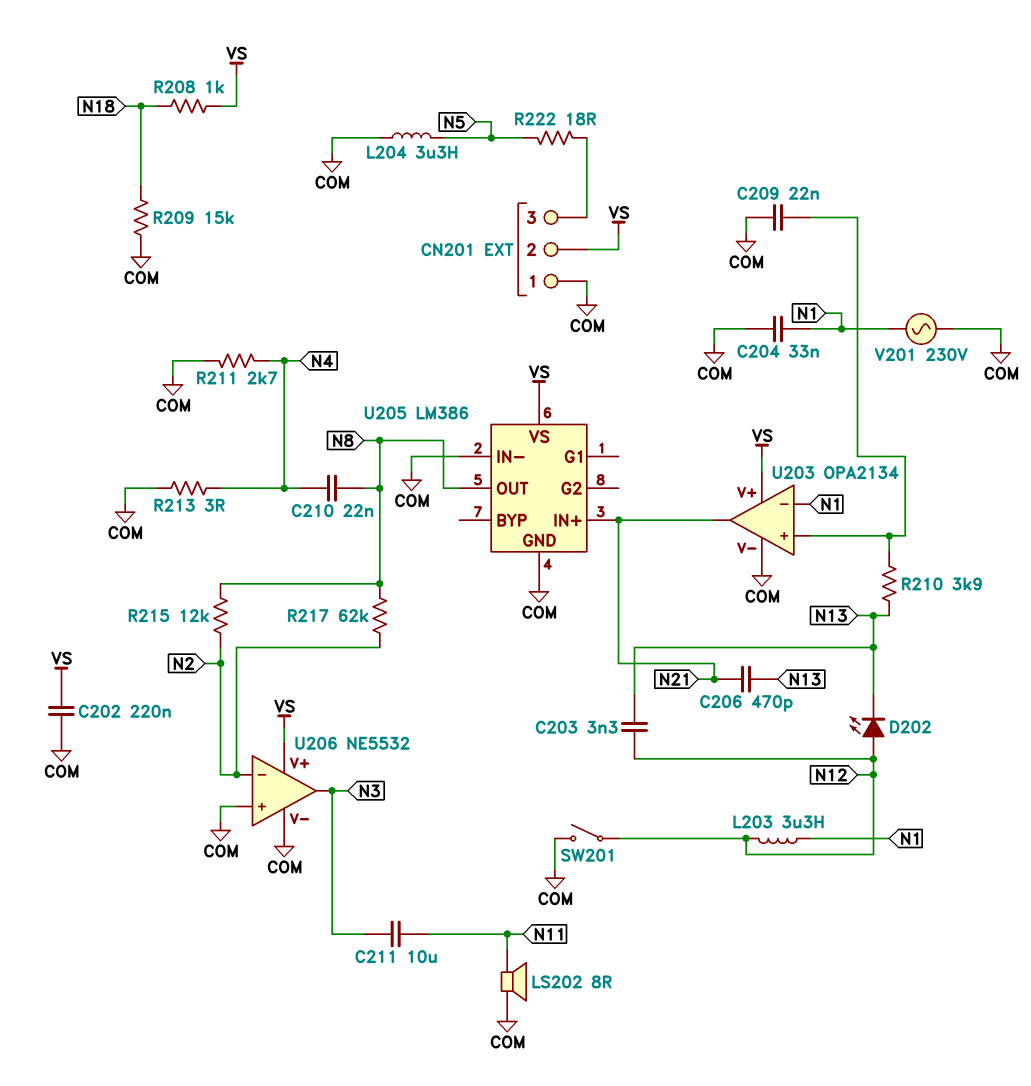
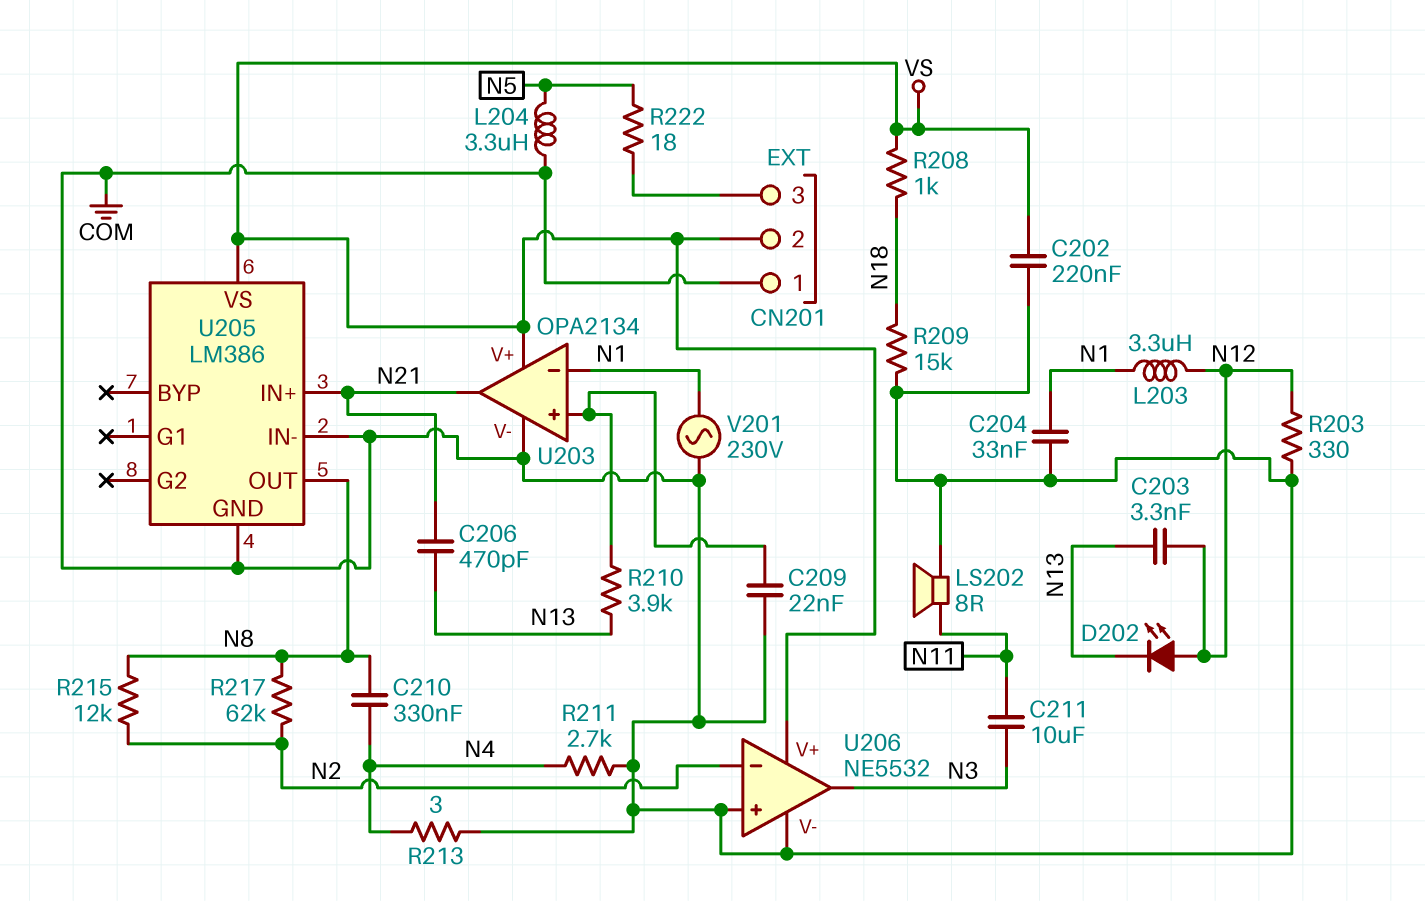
C210: 22nF (N4, N8) -> 330nF (N4, N8)
R203: none -> 330 (COM, N12)
SW201: switch (COM, N12) -> none

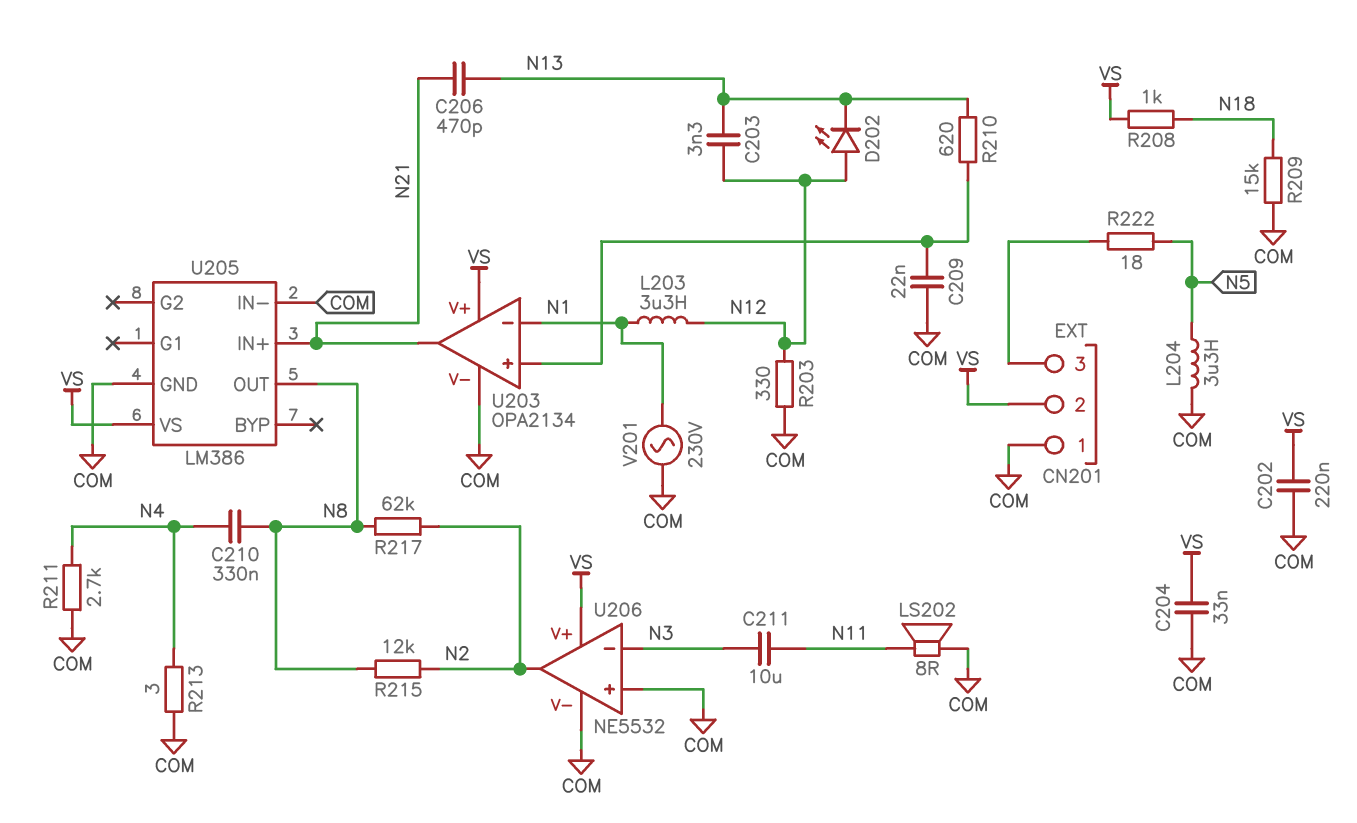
C204: 33nF (COM, N1) -> 33nF (COM, VS)
R210: 3.9k (N13, U203/in+) -> 620 (N13, U203/in+)
U206 pin in-: N2 -> N3
U206 pin out: N3 -> N2

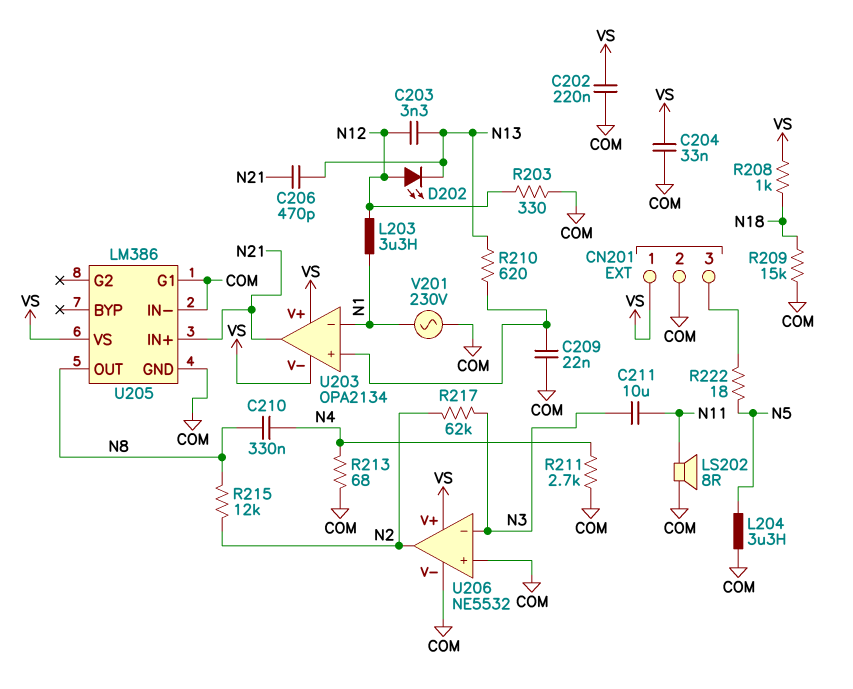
CN201 pin 1: COM -> VS
CN201 pin 2: VS -> COM
R213: 3 (COM, N4) -> 68 (COM, N4)
R217: 62k (N2, N8) -> 62k (N2, N3)
U203 pin V-: COM -> VS
U205 pin G1: none -> COM

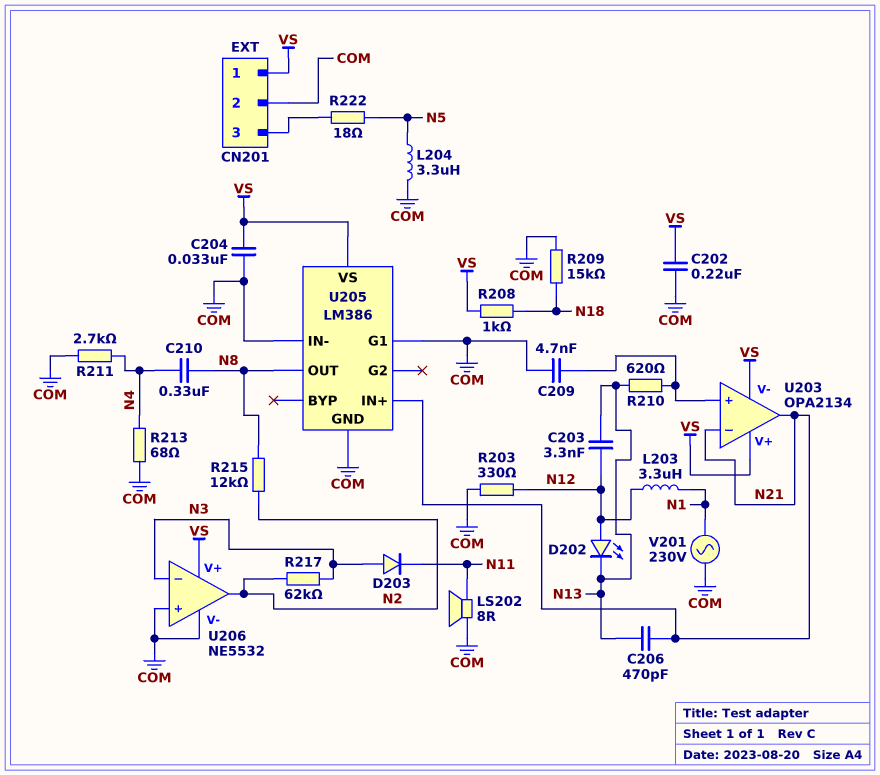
C209: 22nF (COM, U203/in+) -> 4.7nF (COM, U203/in+)
C211: 10uF (N3, N11) -> none
D203: none -> diode (A N3, K N11)
U203 pin in-: N1 -> N21

